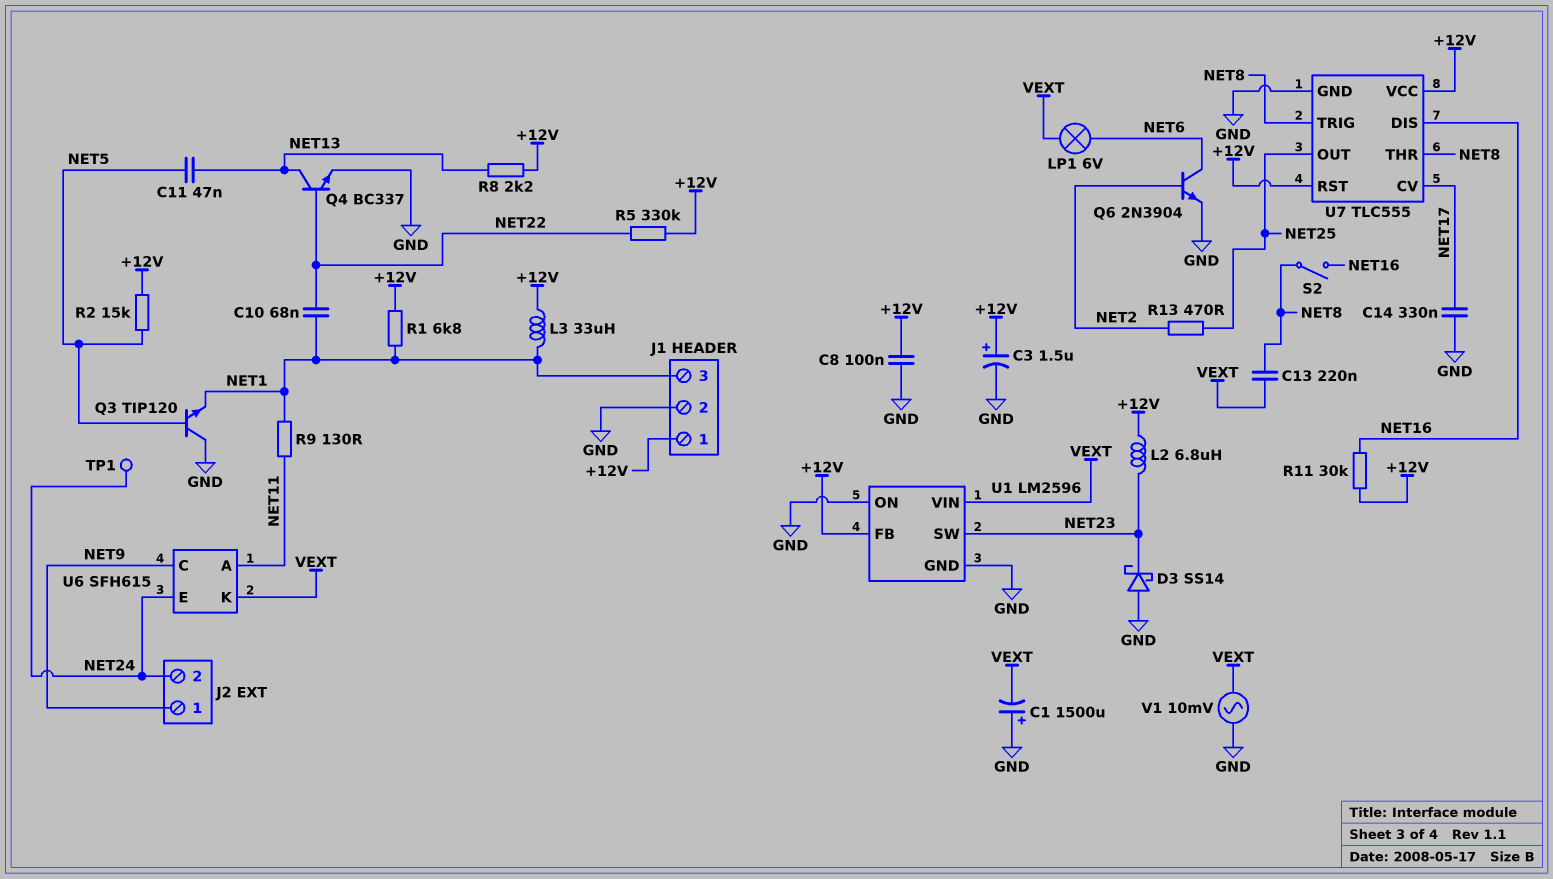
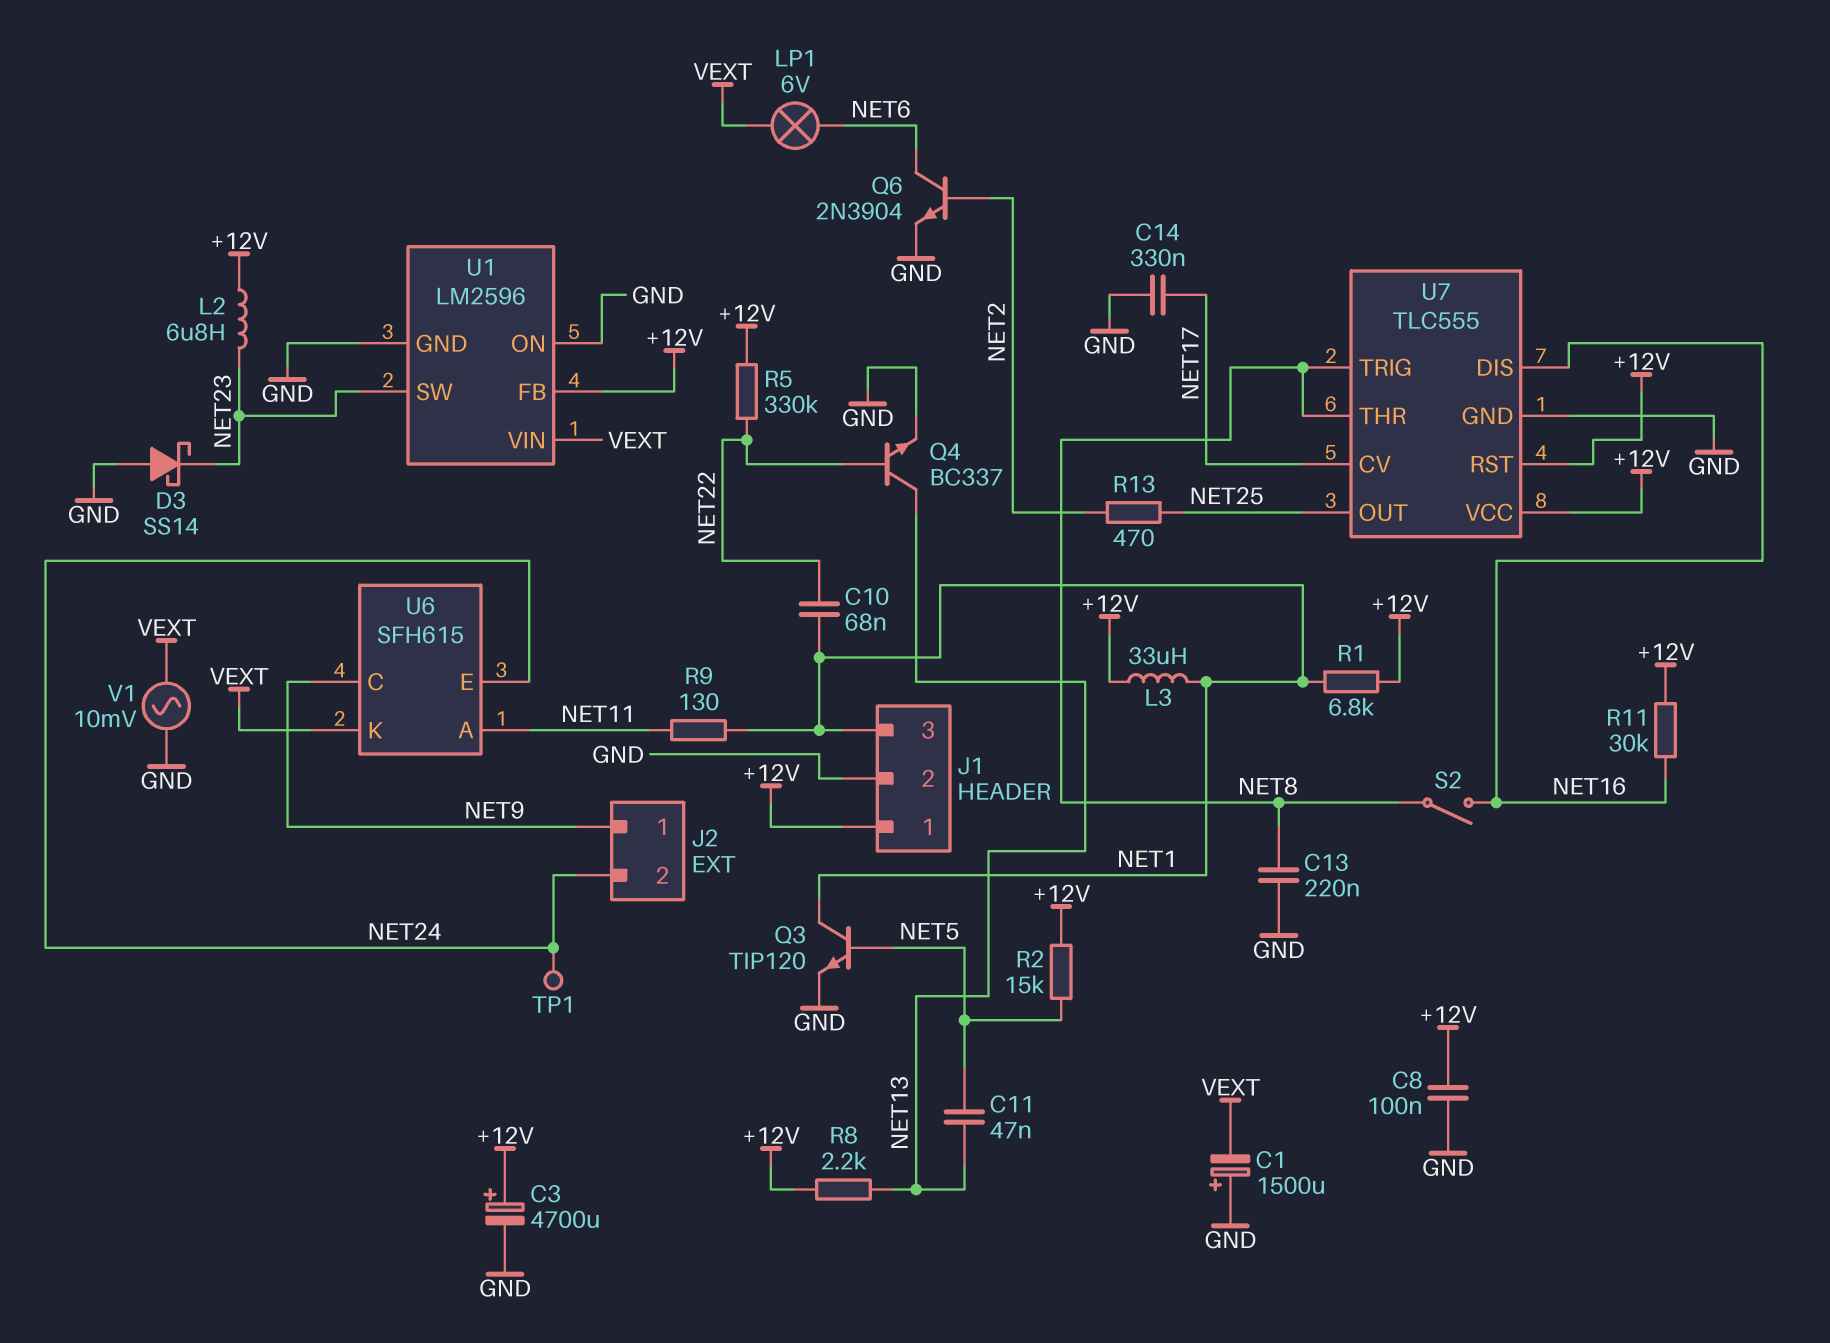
C3: 1.5uF (plus +12V, minus GND) -> 4700uF (plus +12V, minus GND)
C13: 220nF (NET8, VEXT) -> 220nF (GND, NET8)
Q3: NPN TIP120 (B NET5, C GND, E NET1) -> NPN TIP120 (B NET5, C NET1, E GND)

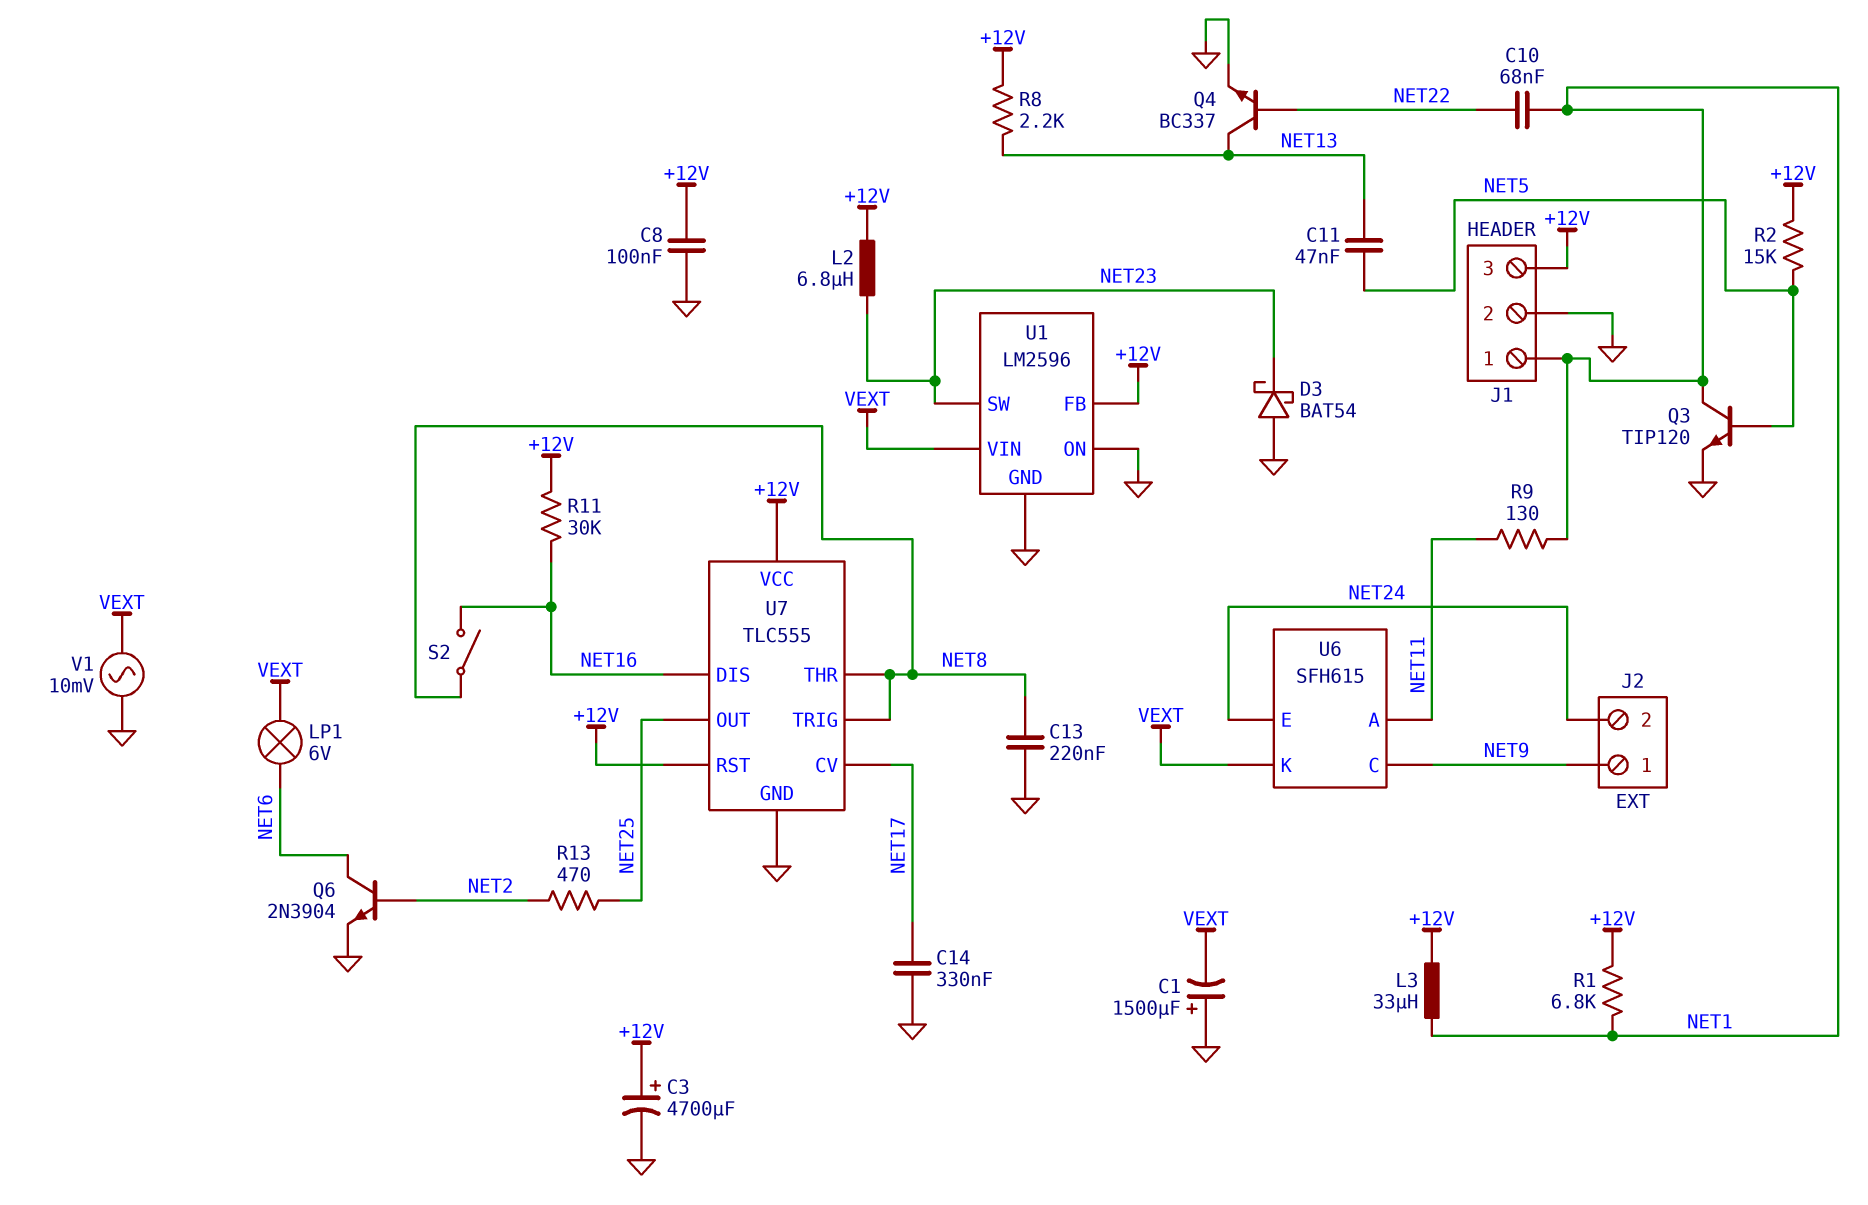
D3: schottky SS14 (A GND, K NET23) -> schottky BAT54 (A GND, K NET23)
J1 pin 1: +12V -> NET1
J1 pin 3: NET1 -> +12V
R5: 330k (+12V, NET22) -> none
TP1: test point (NET24) -> none

